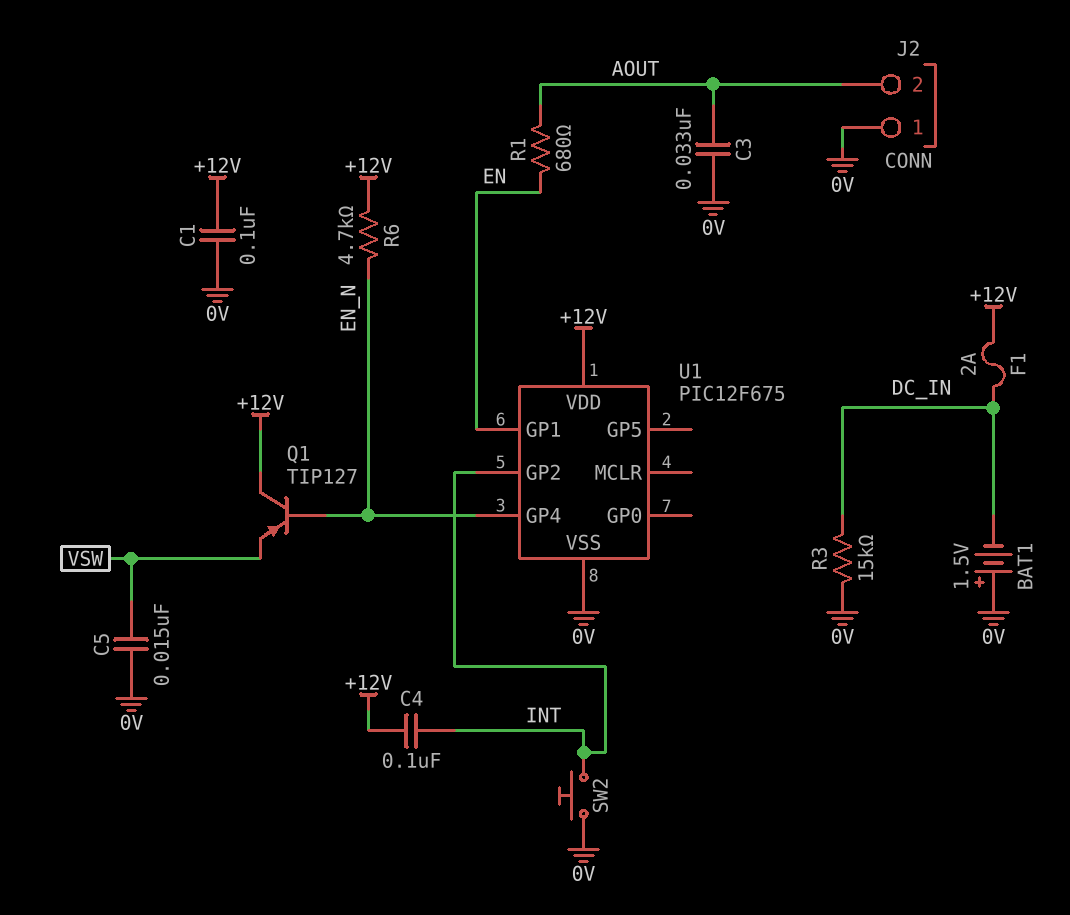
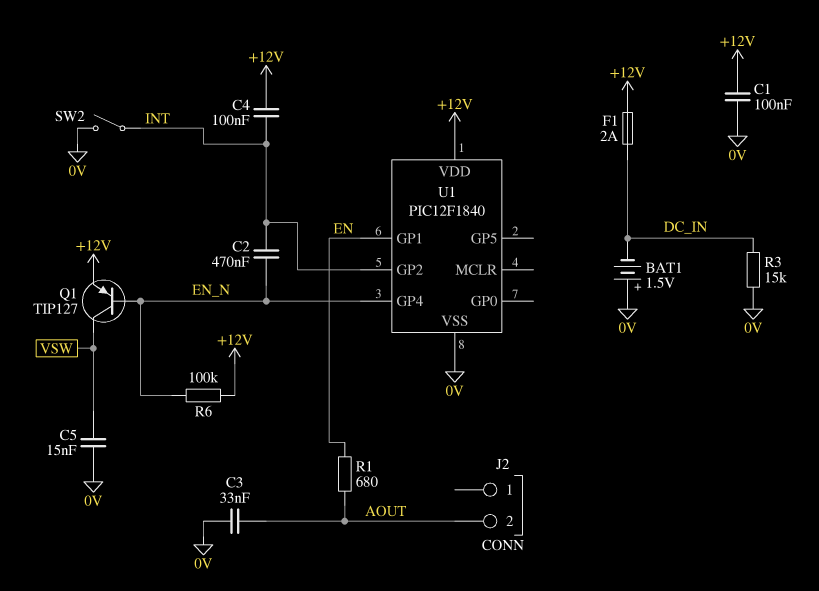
C2: none -> 470nF (EN_N, INT)
J2 pin 1: 0V -> none
Q1: PNP TIP127 (B EN_N, C +12V, E VSW) -> PNP TIP127 (B EN_N, C VSW, E +12V)
R6: 4.7k (+12V, EN_N) -> 100k (+12V, EN_N)
SW2: button (0V, INT) -> switch (0V, INT)
U1: PIC12F675 -> PIC12F1840

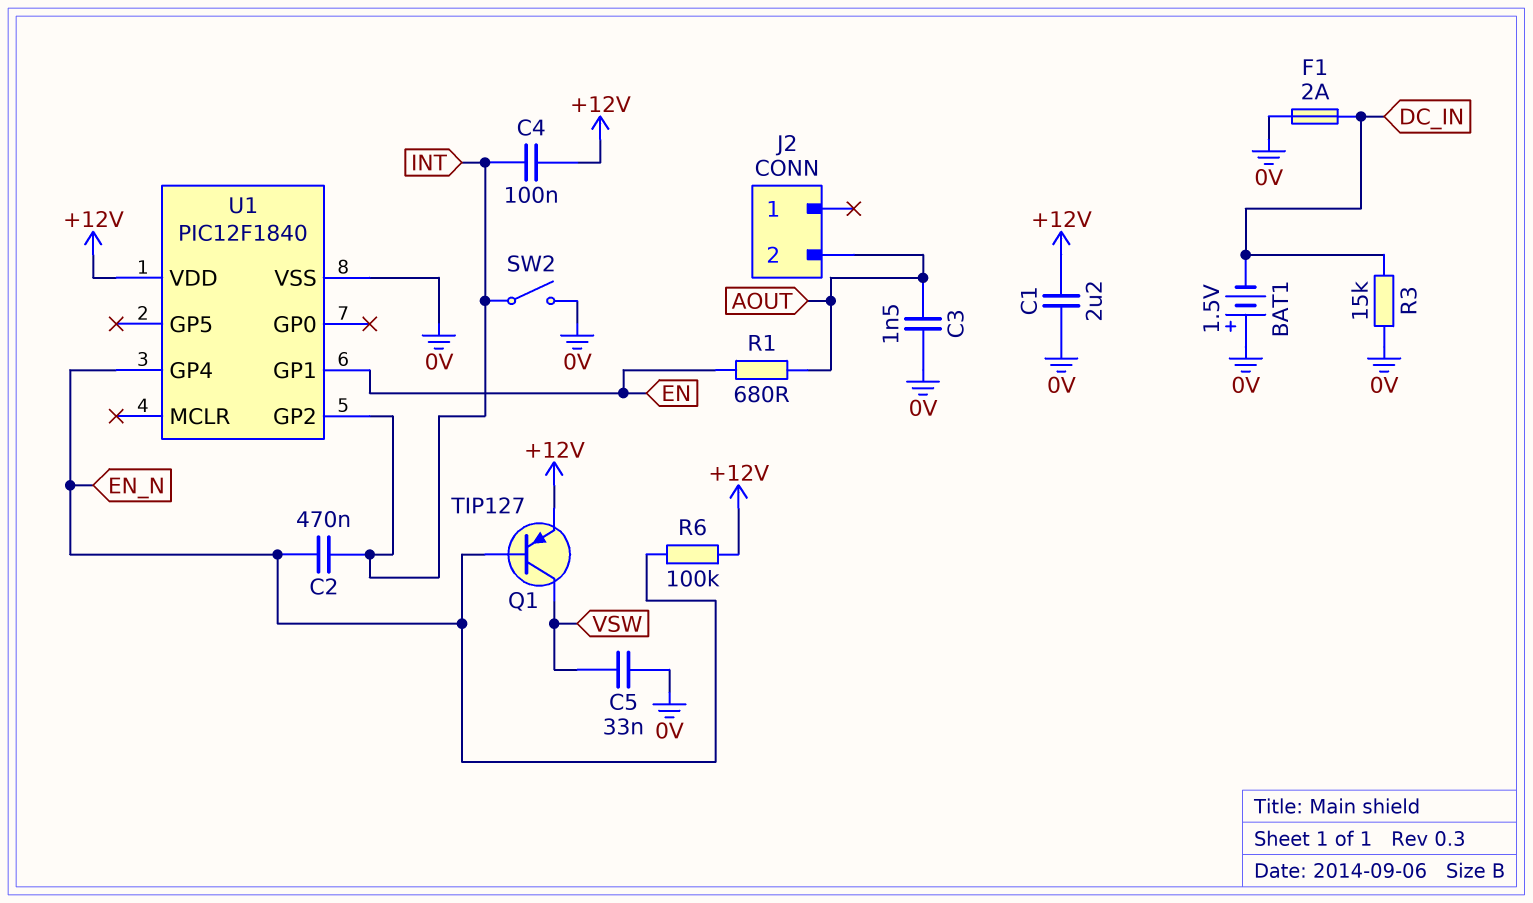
C1: 100nF (+12V, 0V) -> 2.2uF (+12V, 0V)
C3: 33nF (0V, AOUT) -> 1.5nF (0V, AOUT)
C5: 15nF (0V, VSW) -> 33nF (0V, VSW)
F1: 2A (+12V, DC_IN) -> 2A (0V, DC_IN)

